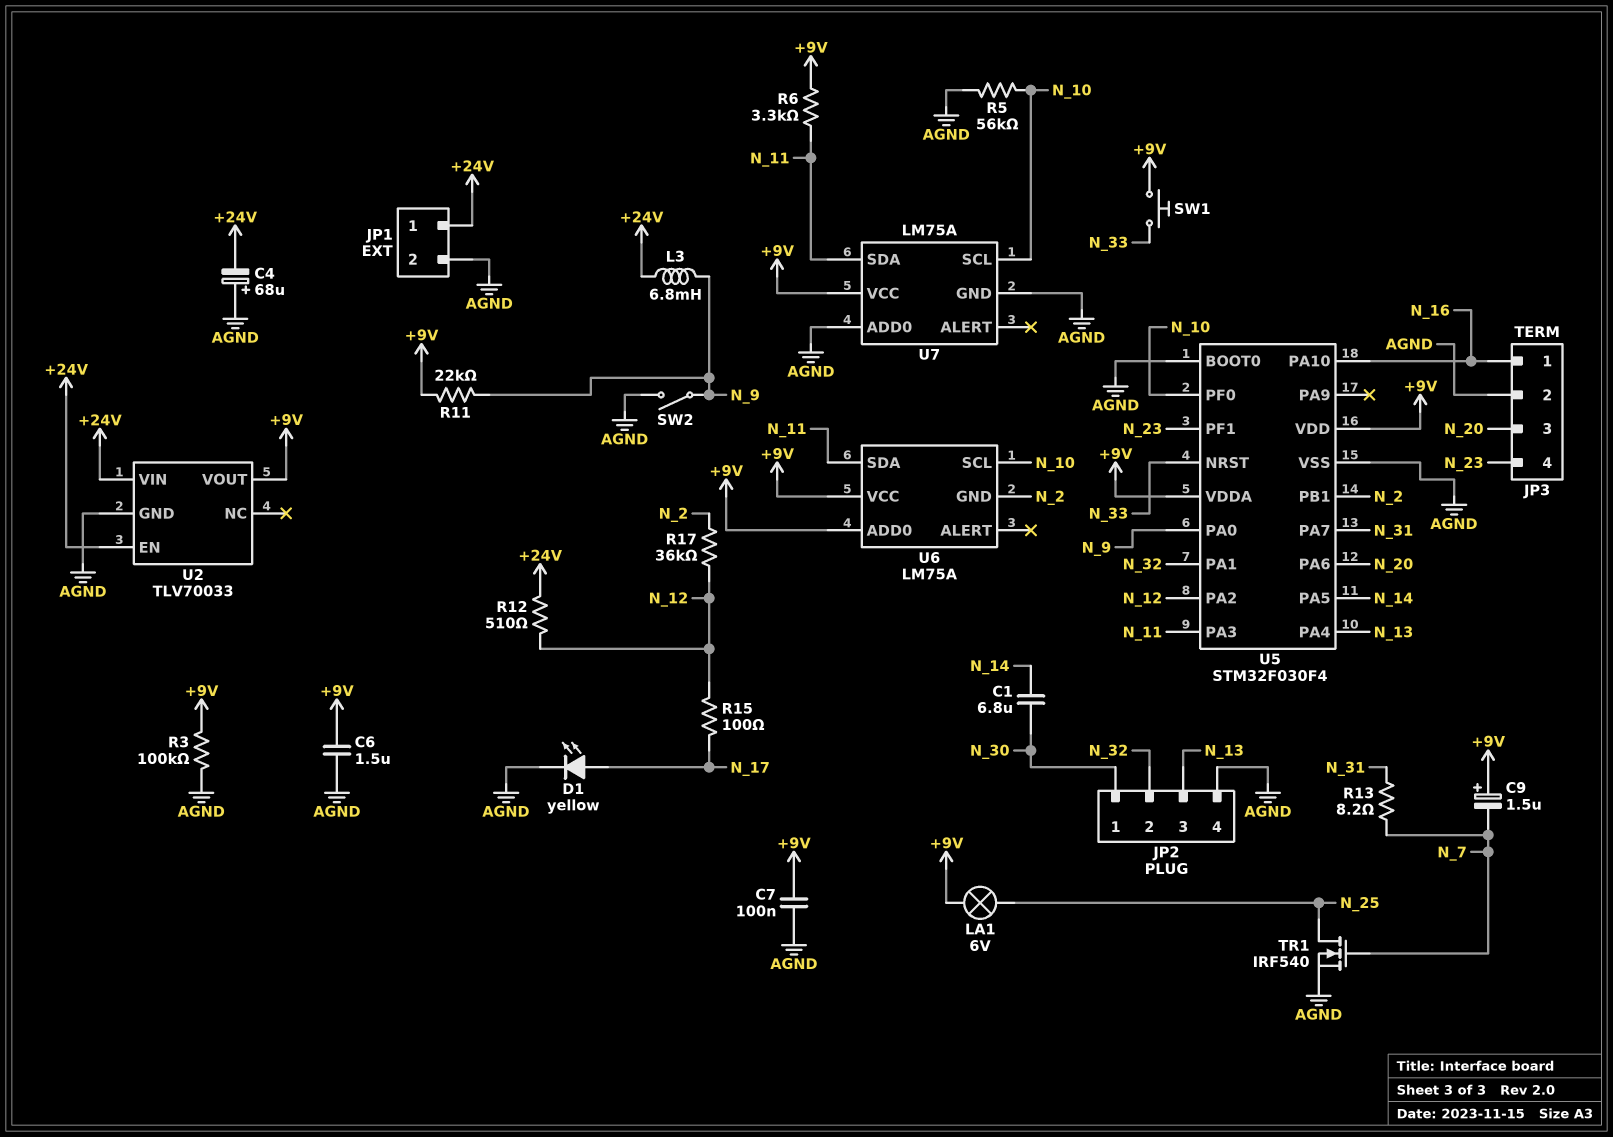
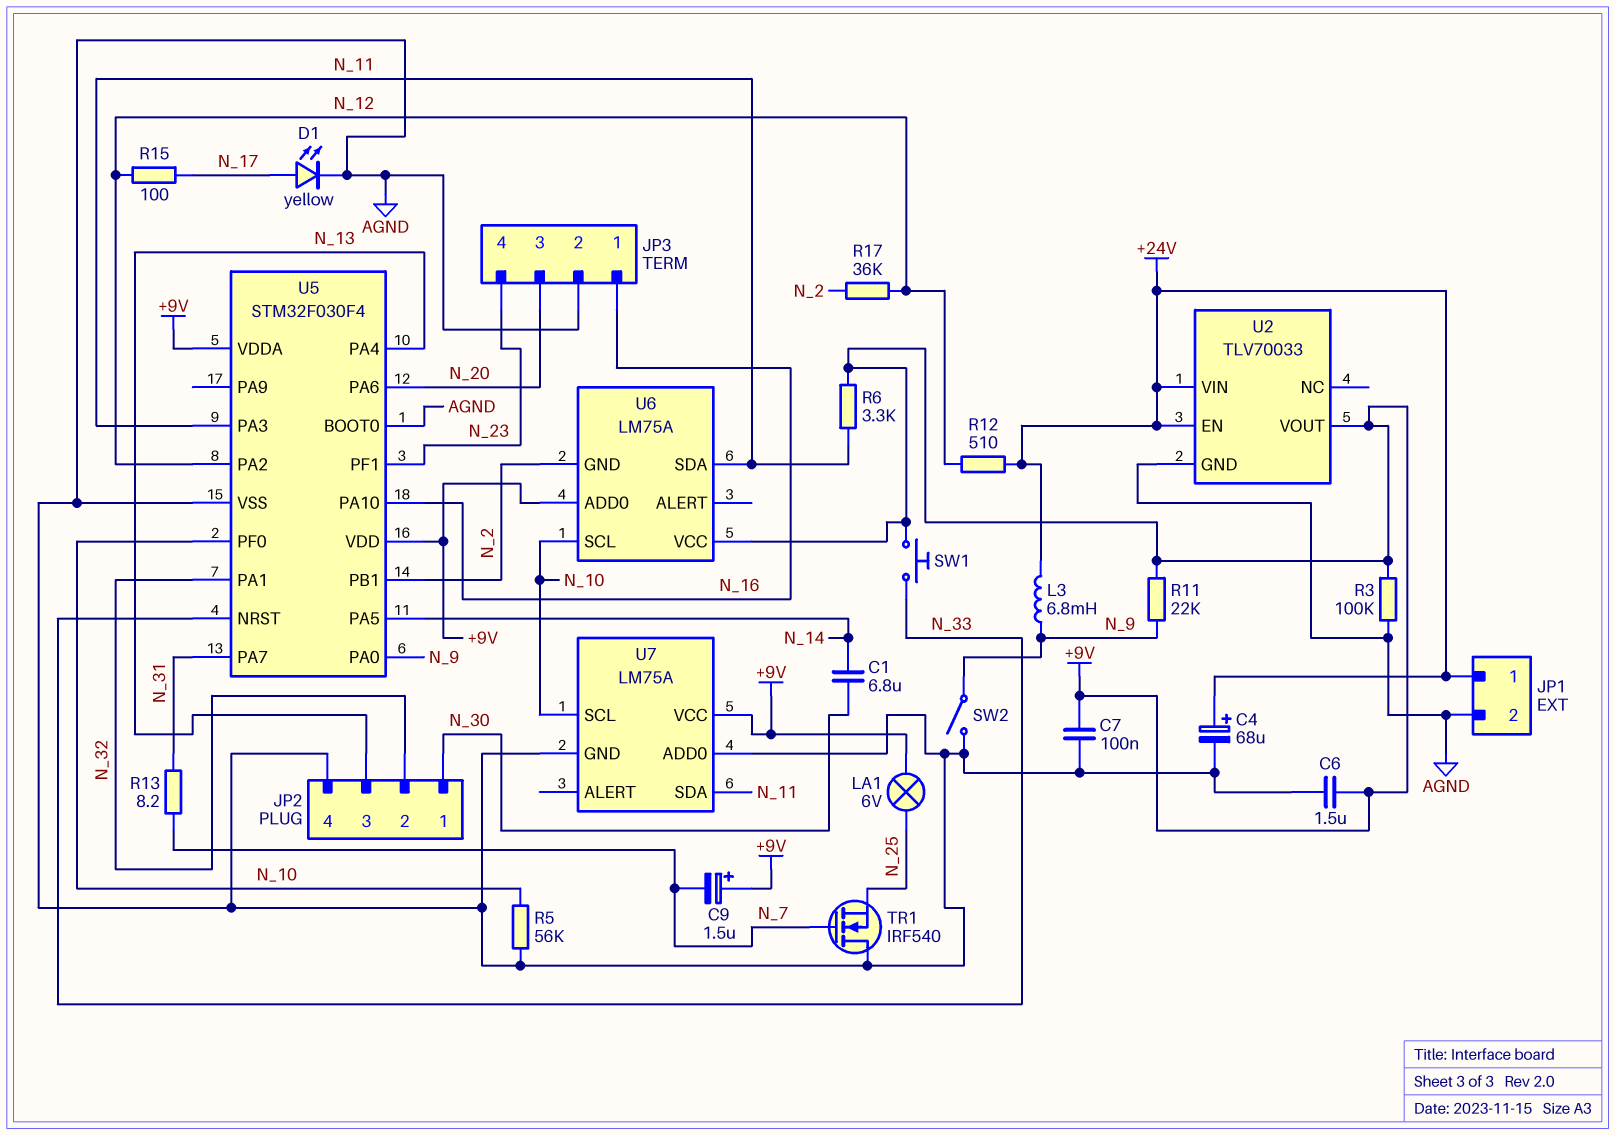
C4: 68uF (plus AGND, minus +24V) -> 68uF (plus +24V, minus AGND)
TR1: NMOS IRF540 (G N_7, D N_25, S AGND) -> NMOS IRF540 (G N_7, D AGND, S N_25)

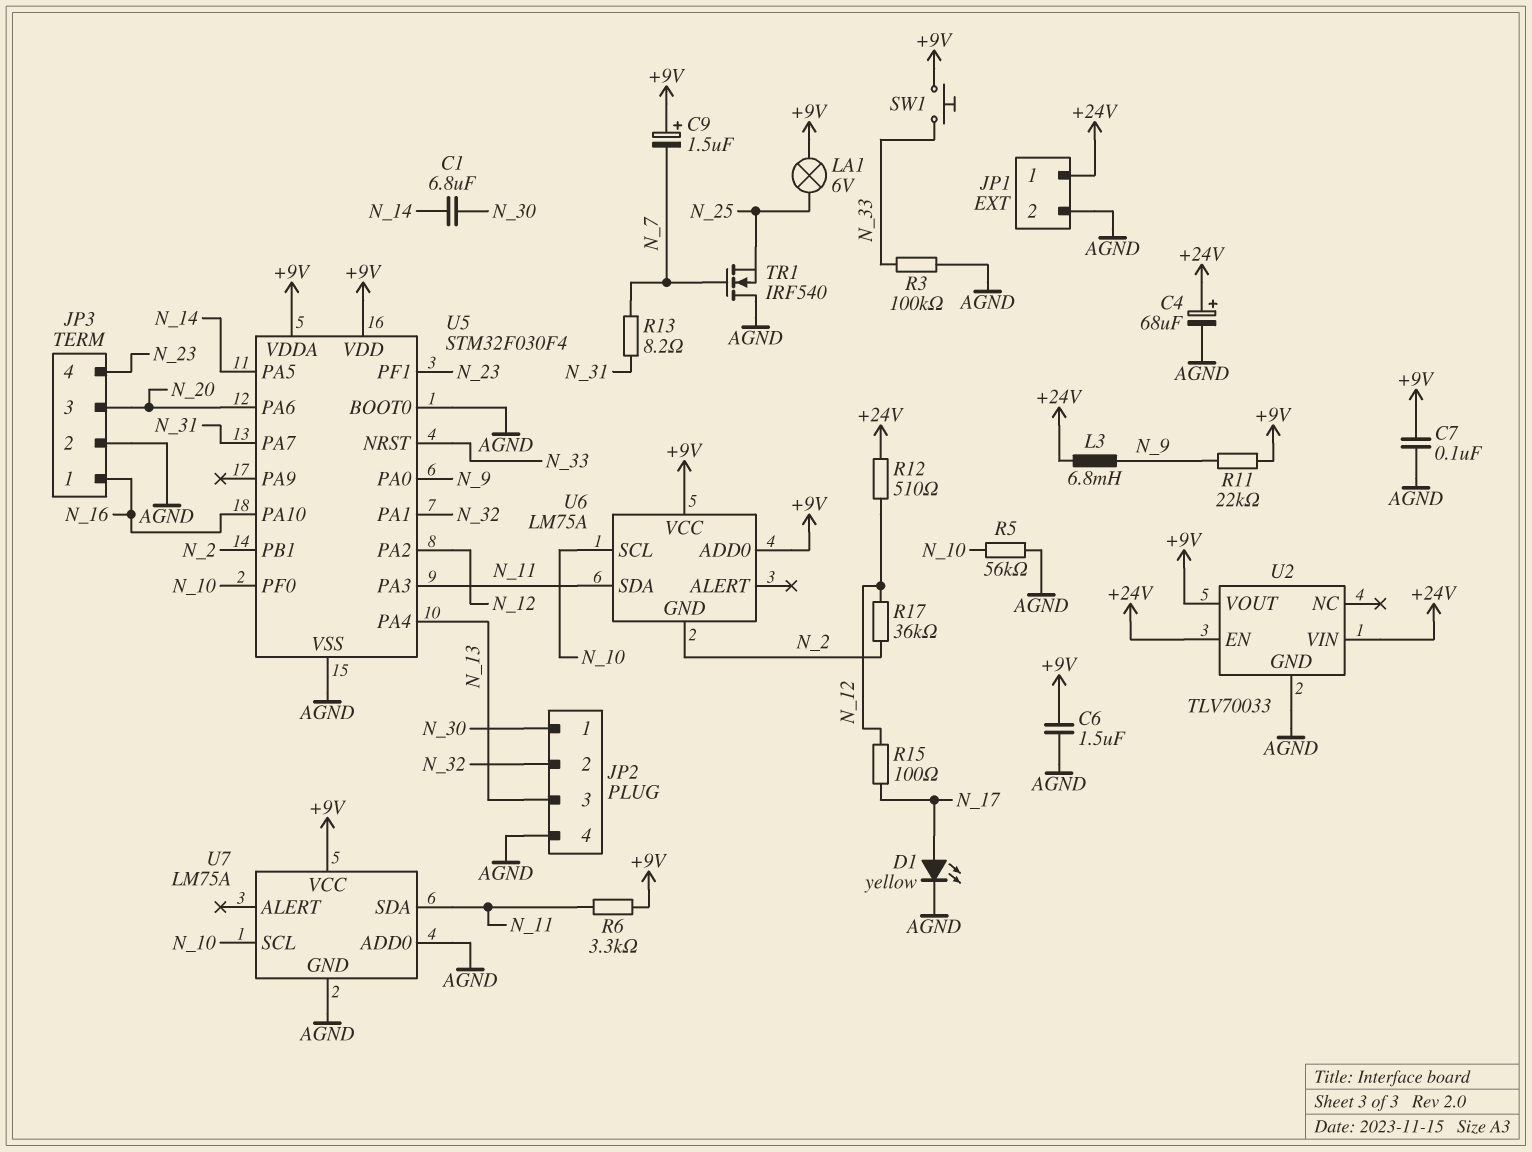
R3: 100k (+9V, AGND) -> 100k (AGND, N_33)
SW2: switch (AGND, N_9) -> none

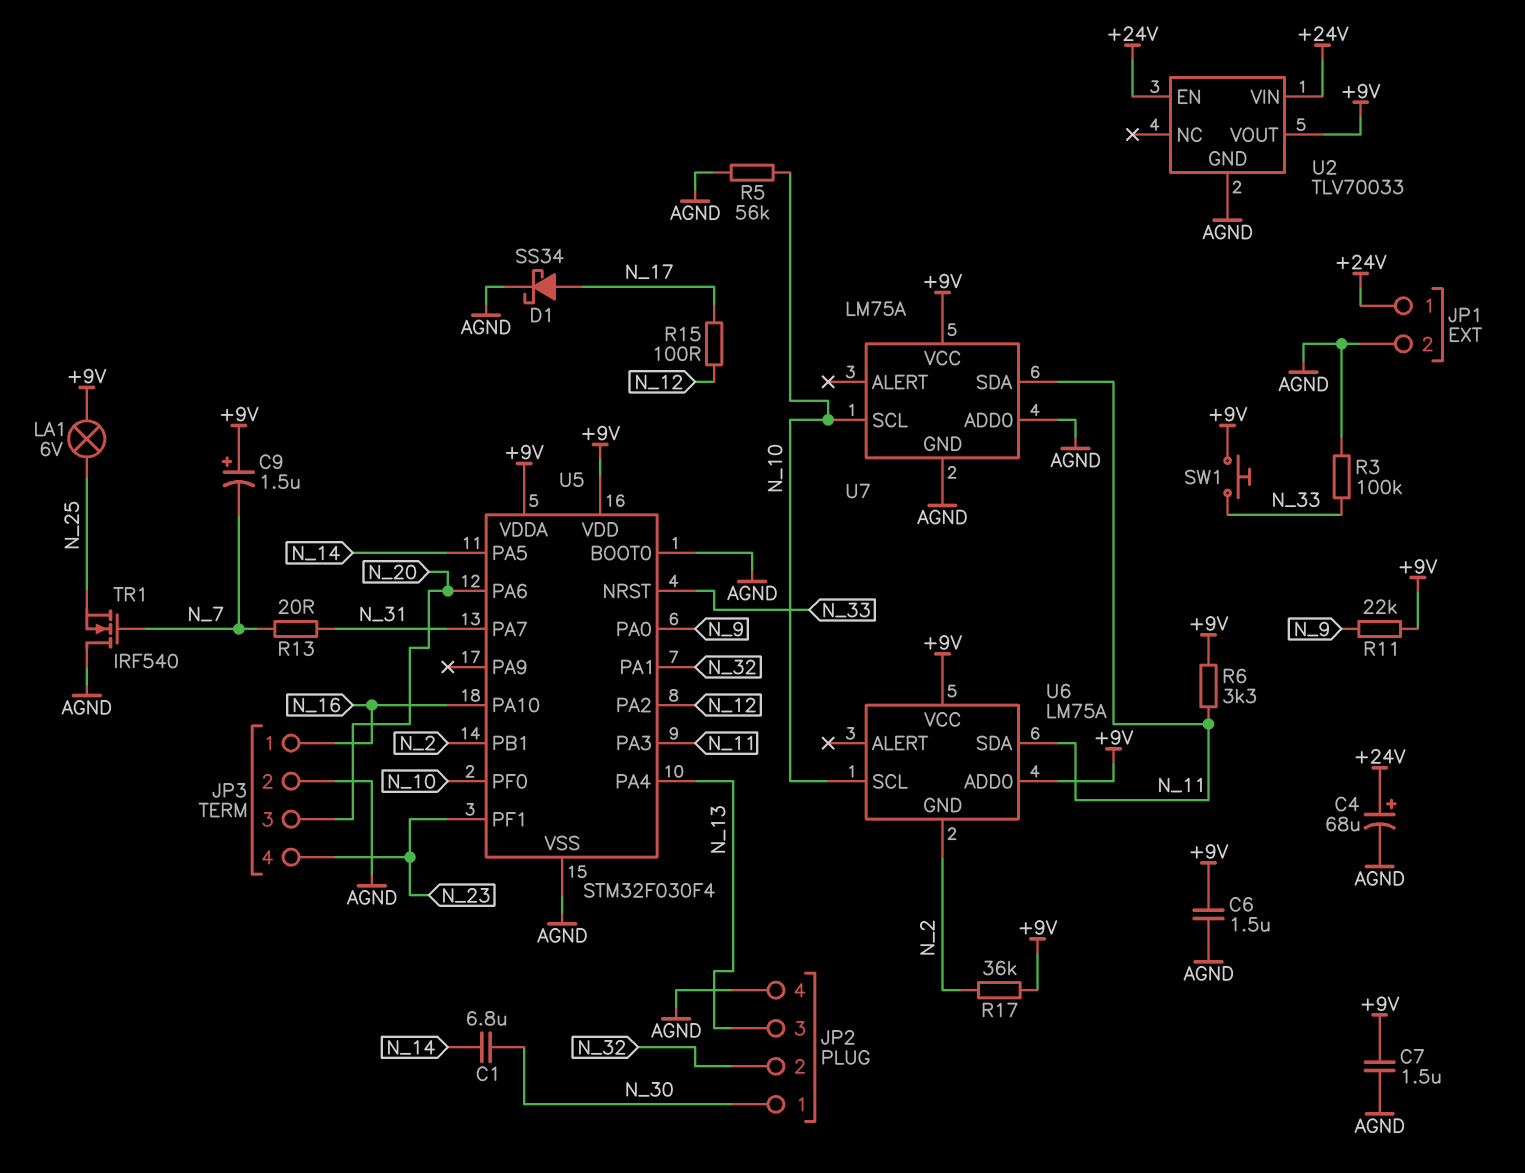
C7: 100nF (+9V, AGND) -> 1.5uF (+9V, AGND)
D1: LED yellow (A N_17, K AGND) -> schottky SS34 (A N_17, K AGND)
L3: 6.8mH (+24V, N_9) -> none
R12: 510 (+24V, N_12) -> none
R13: 8.2 (N_7, N_31) -> 20 (N_7, N_31)
R17: 36k (N_2, N_12) -> 36k (+9V, N_2)

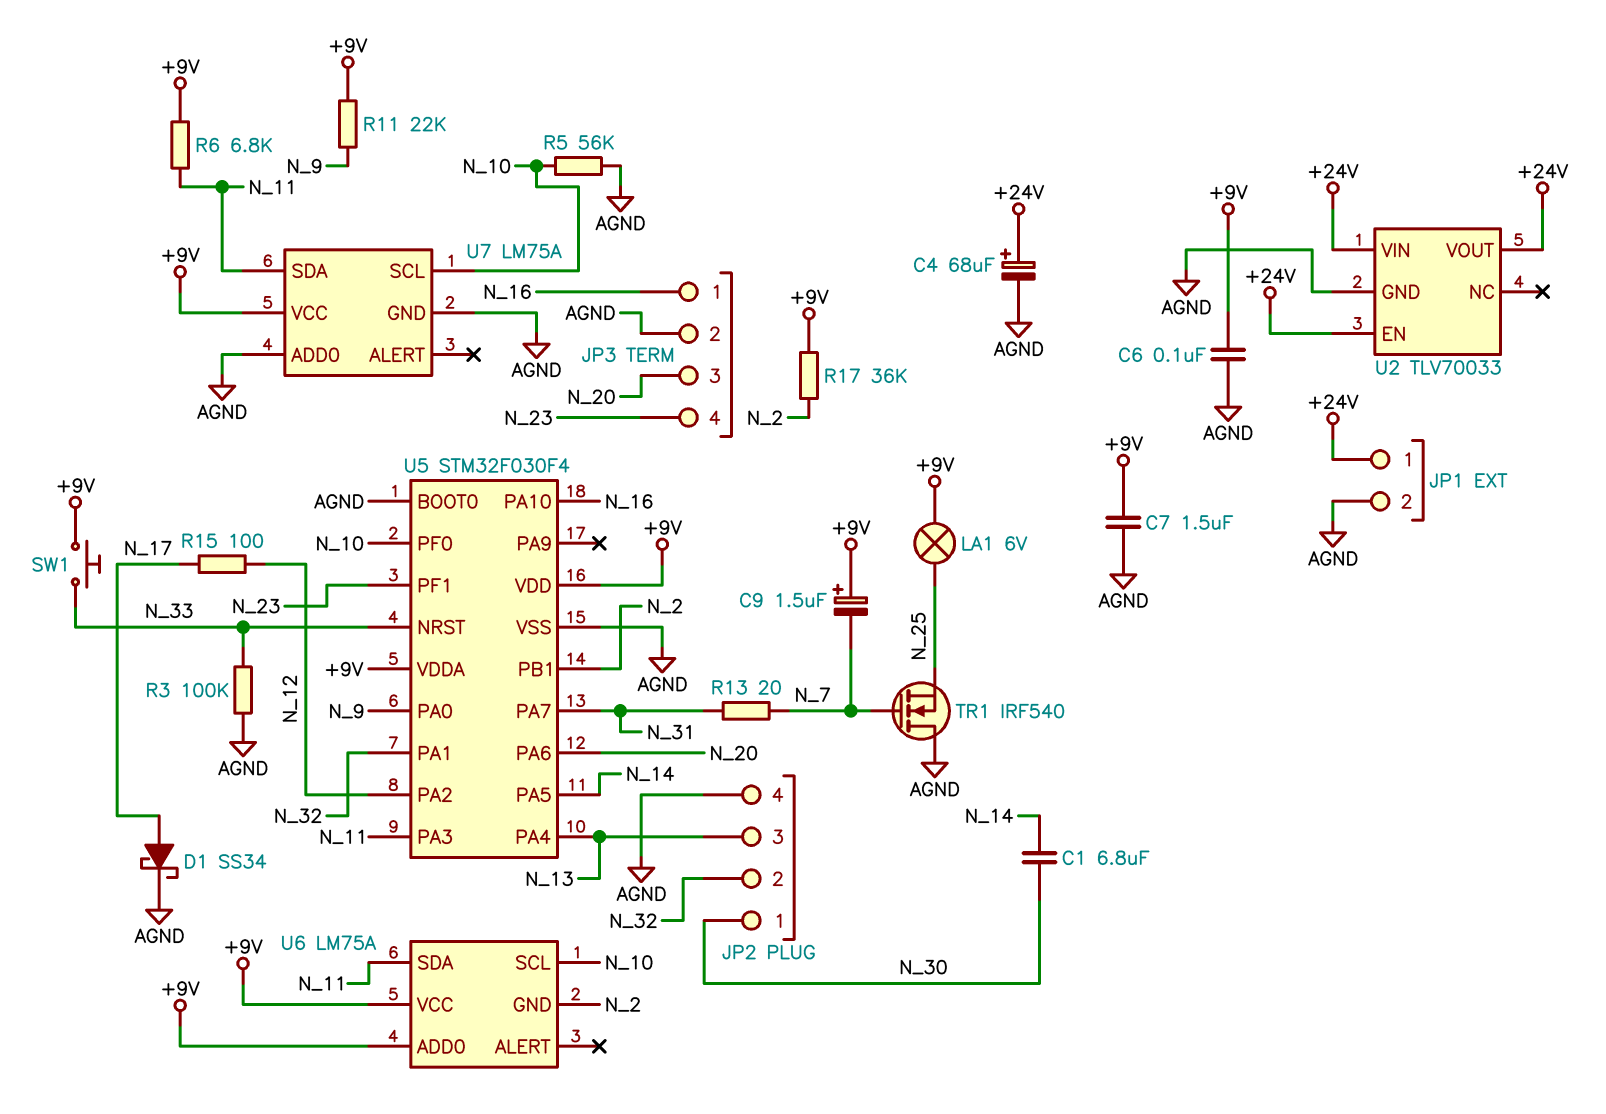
C6: 1.5uF (+9V, AGND) -> 100nF (+9V, AGND)
R6: 3.3k (+9V, N_11) -> 6.8k (+9V, N_11)
U2 pin VOUT: +9V -> +24V

